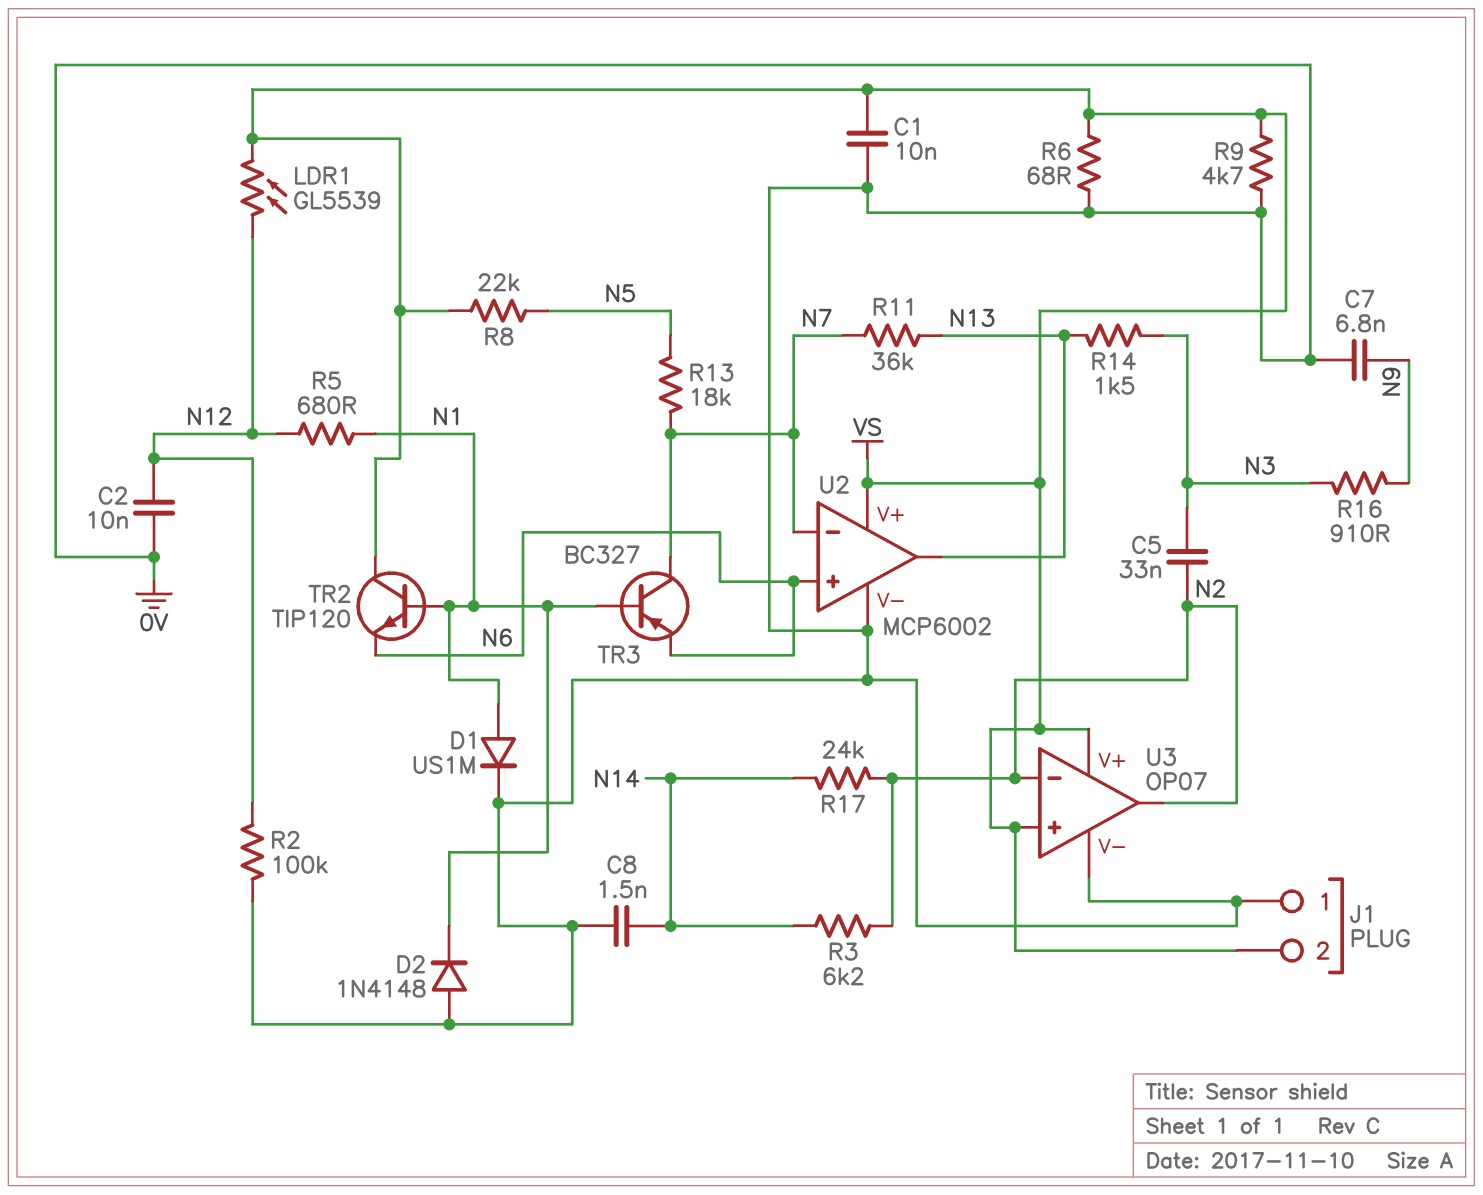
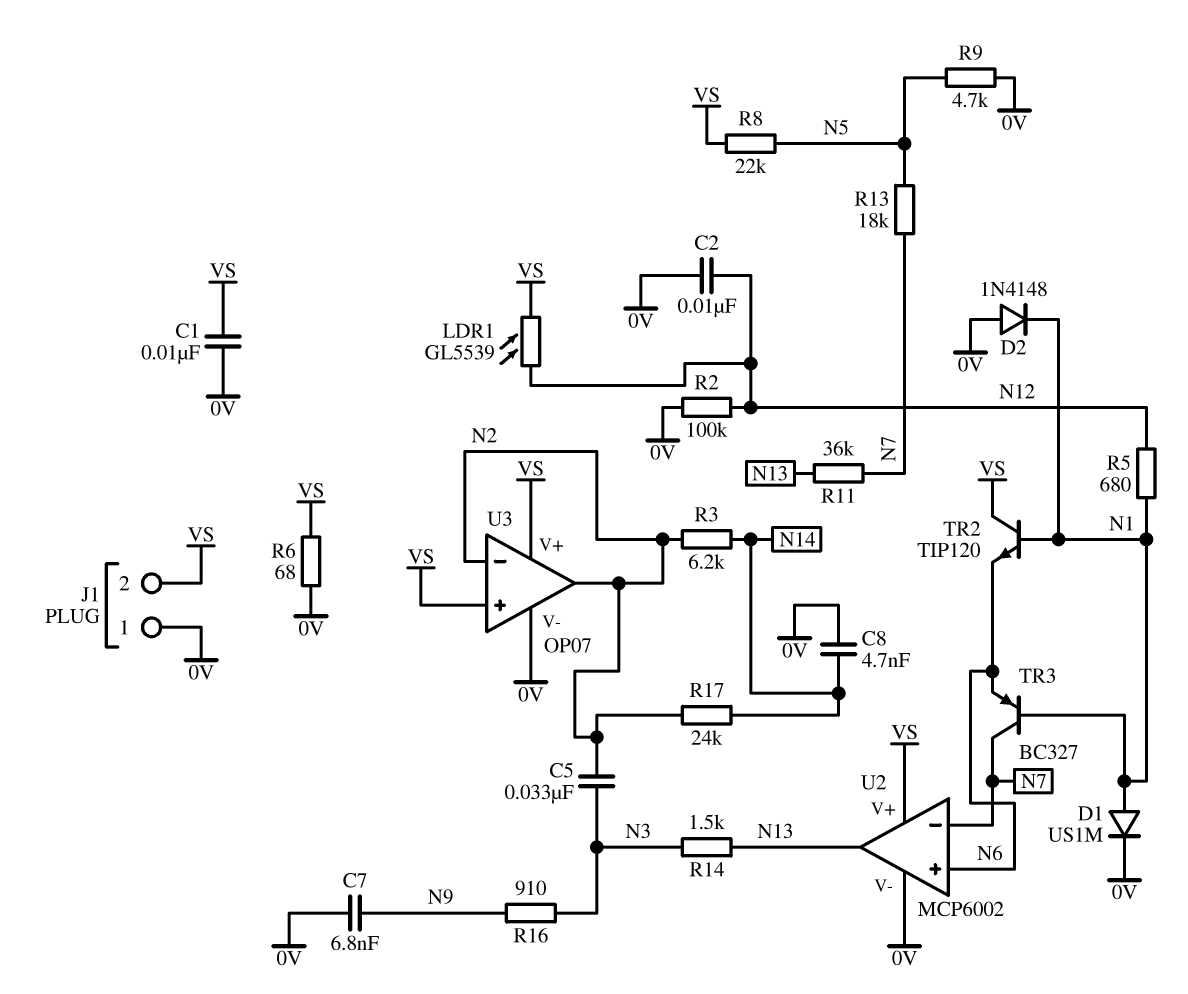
C8: 1.5nF (0V, N14) -> 4.7nF (0V, N14)
R9: 4.7k (0V, VS) -> 4.7k (0V, N5)

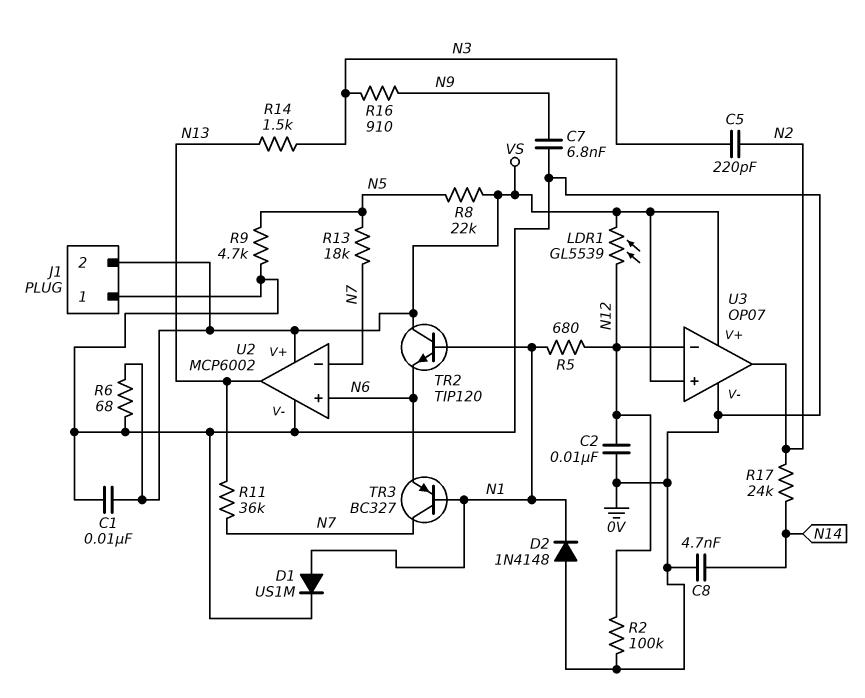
C5: 33nF (N2, N3) -> 220pF (N2, N3)
R3: 6.2k (N2, N14) -> none
U3 pin in-: N2 -> N12

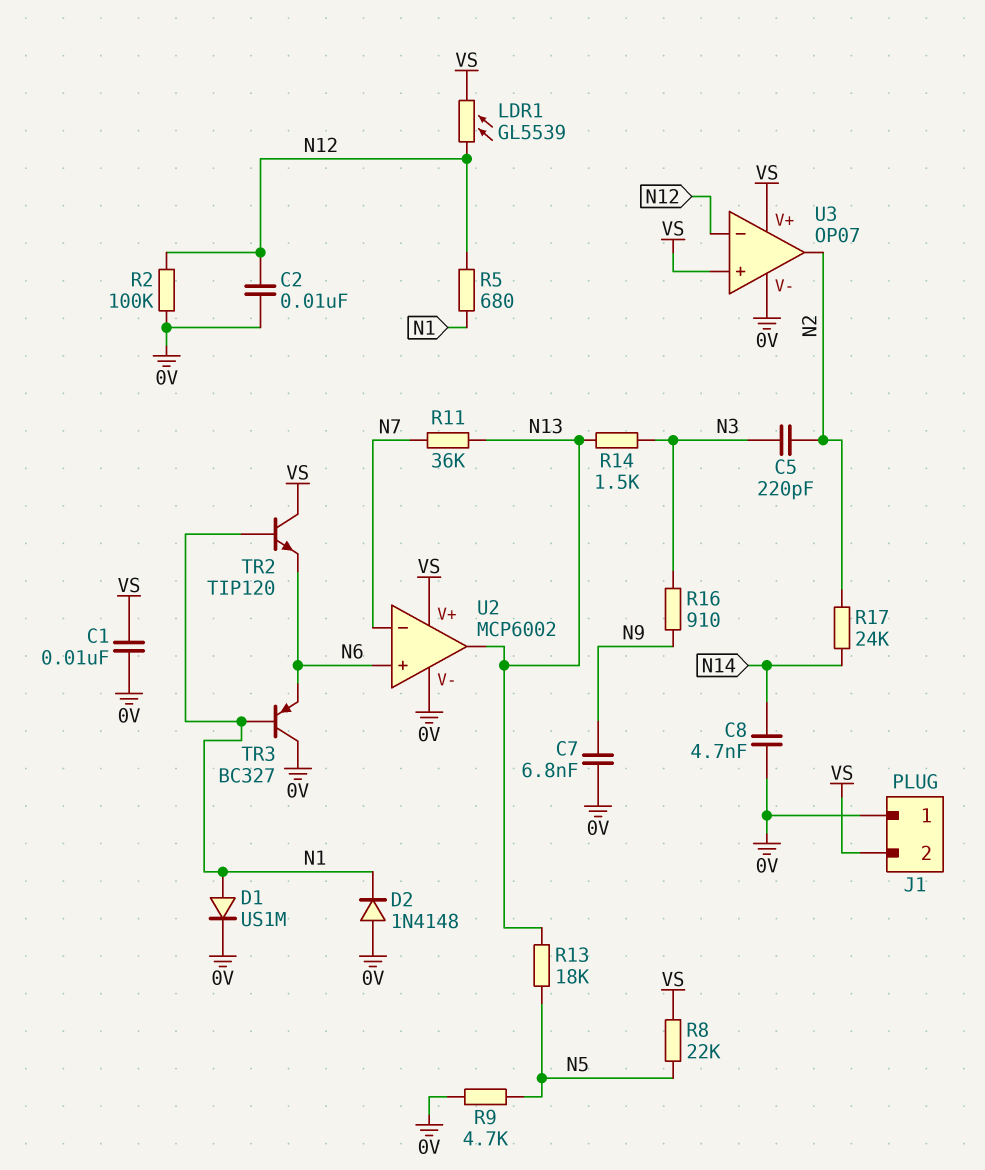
R6: 68 (0V, VS) -> none
R13: 18k (N5, N7) -> 18k (N5, N13)
TR3: PNP BC327 (B N1, C N7, E N6) -> PNP BC327 (B N1, C 0V, E N6)

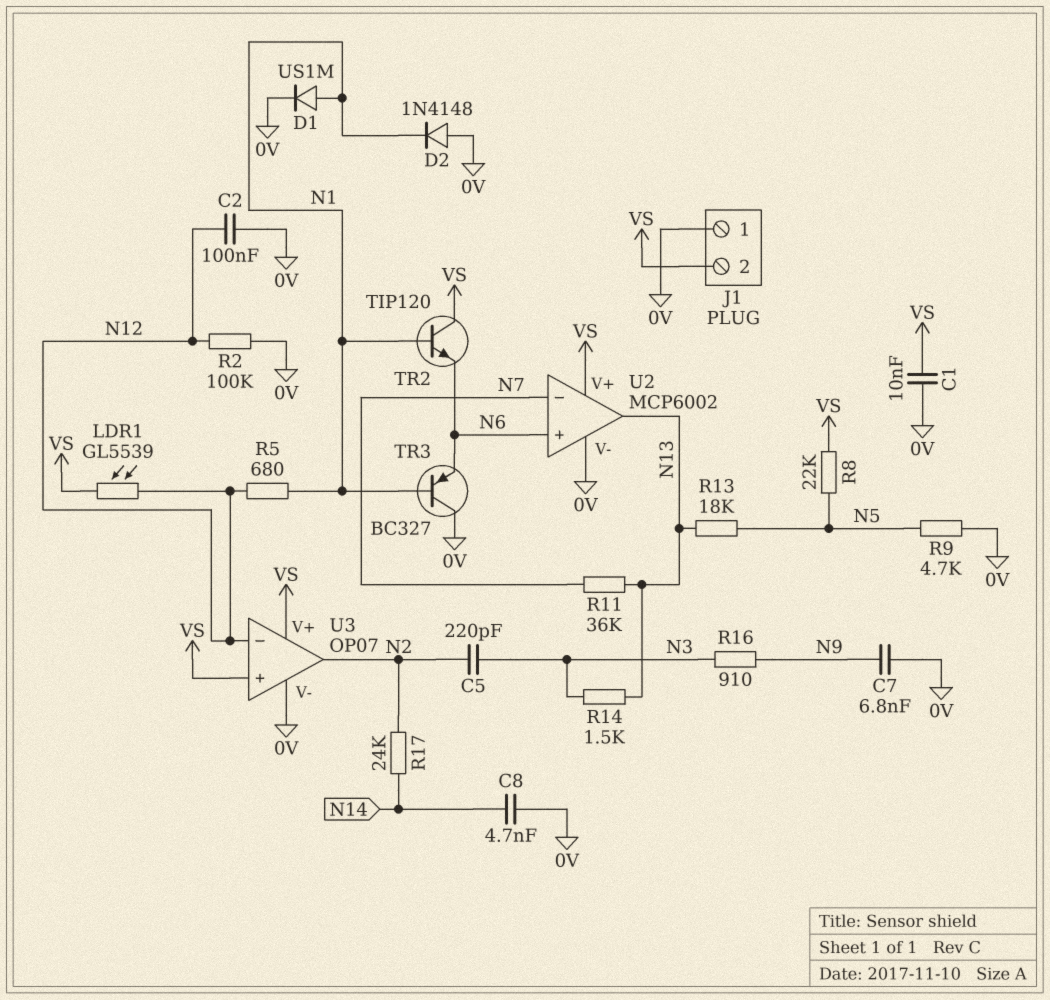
C2: 10nF (0V, N12) -> 100nF (0V, N12)

